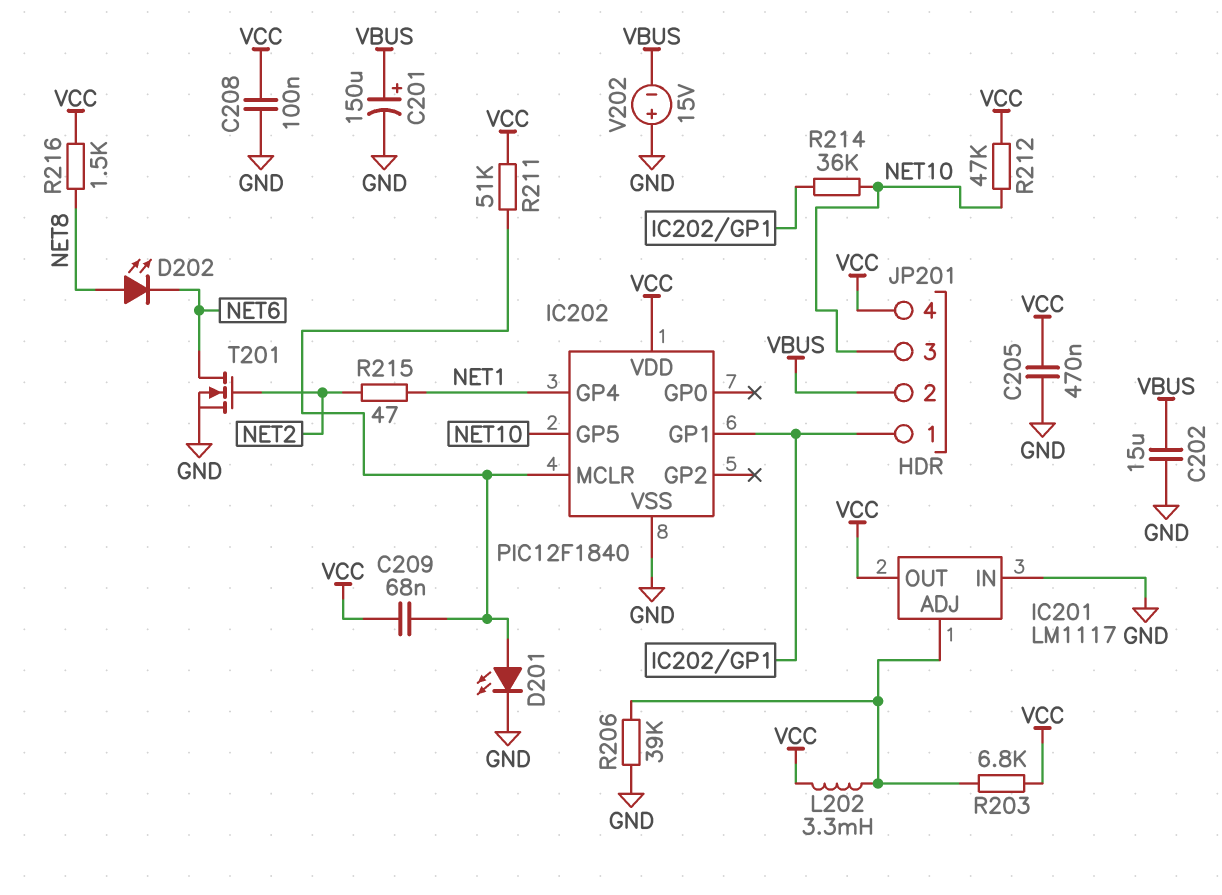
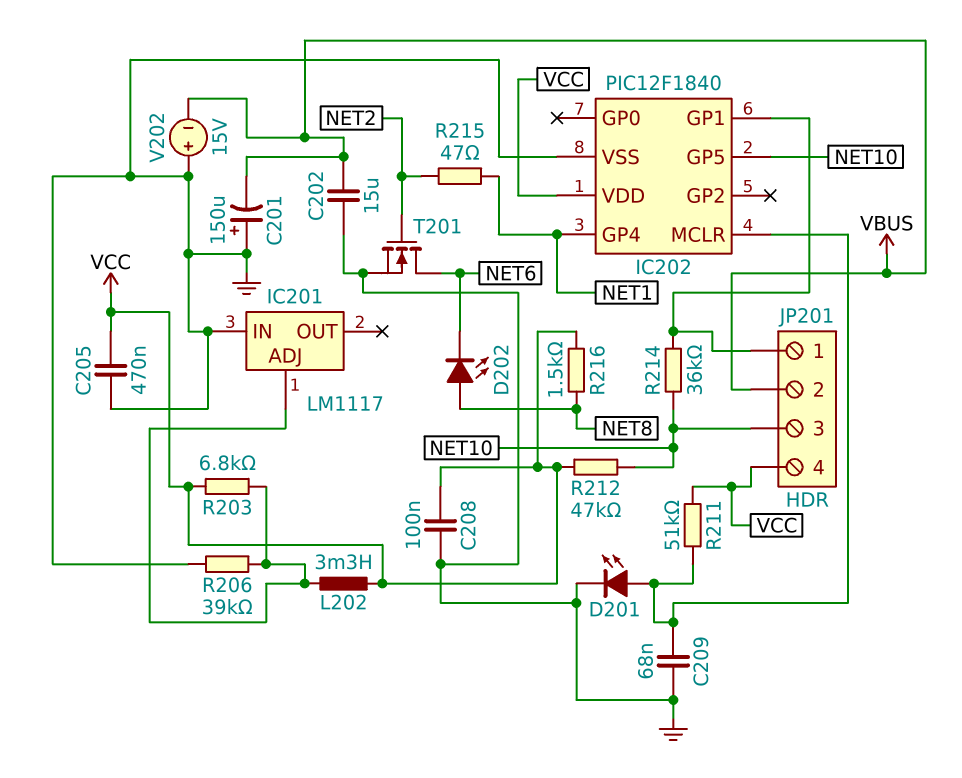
C201: 150uF (plus VBUS, minus GND) -> 150uF (plus GND, minus VBUS)
C209: 68nF (IC202/MCLR, VCC) -> 68nF (GND, IC202/MCLR)
IC201 pin OUT: VCC -> none

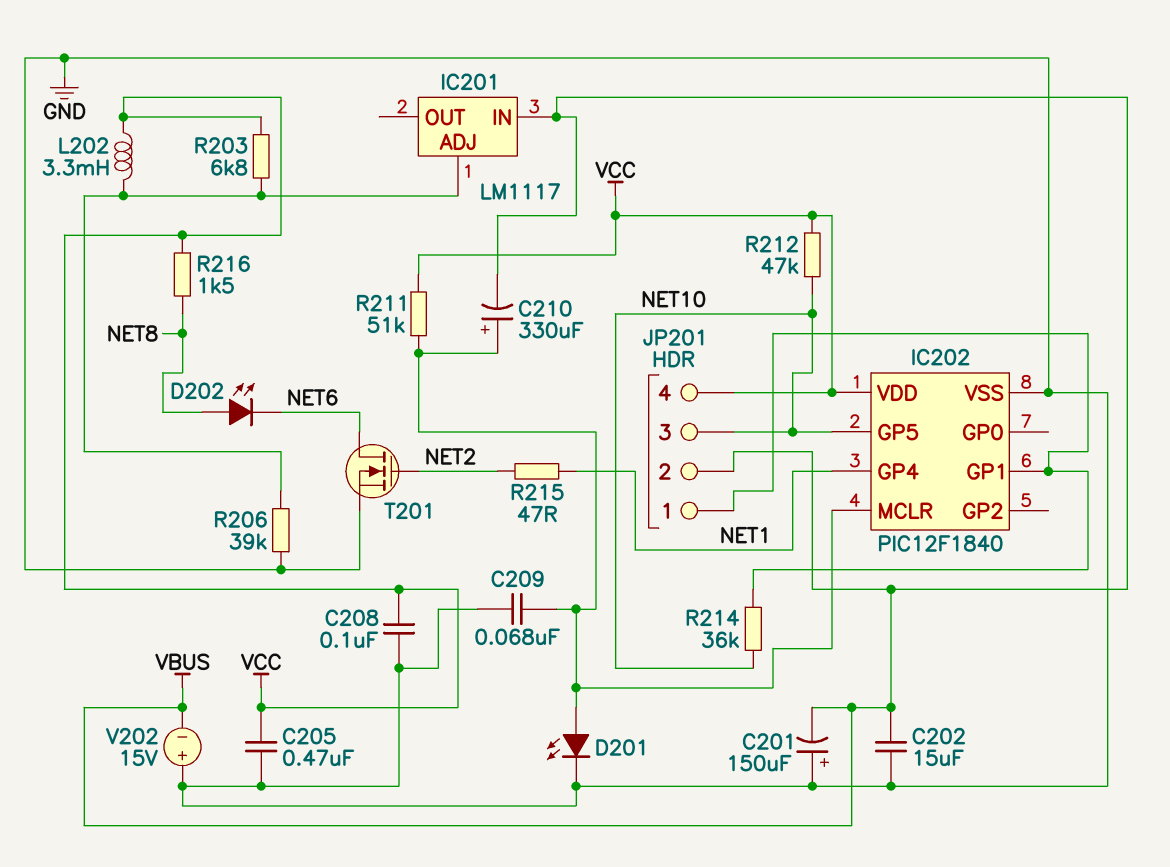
C210: none -> 330uF (plus IC202/MCLR, minus VBUS)
IC201 pin IN: GND -> VBUS

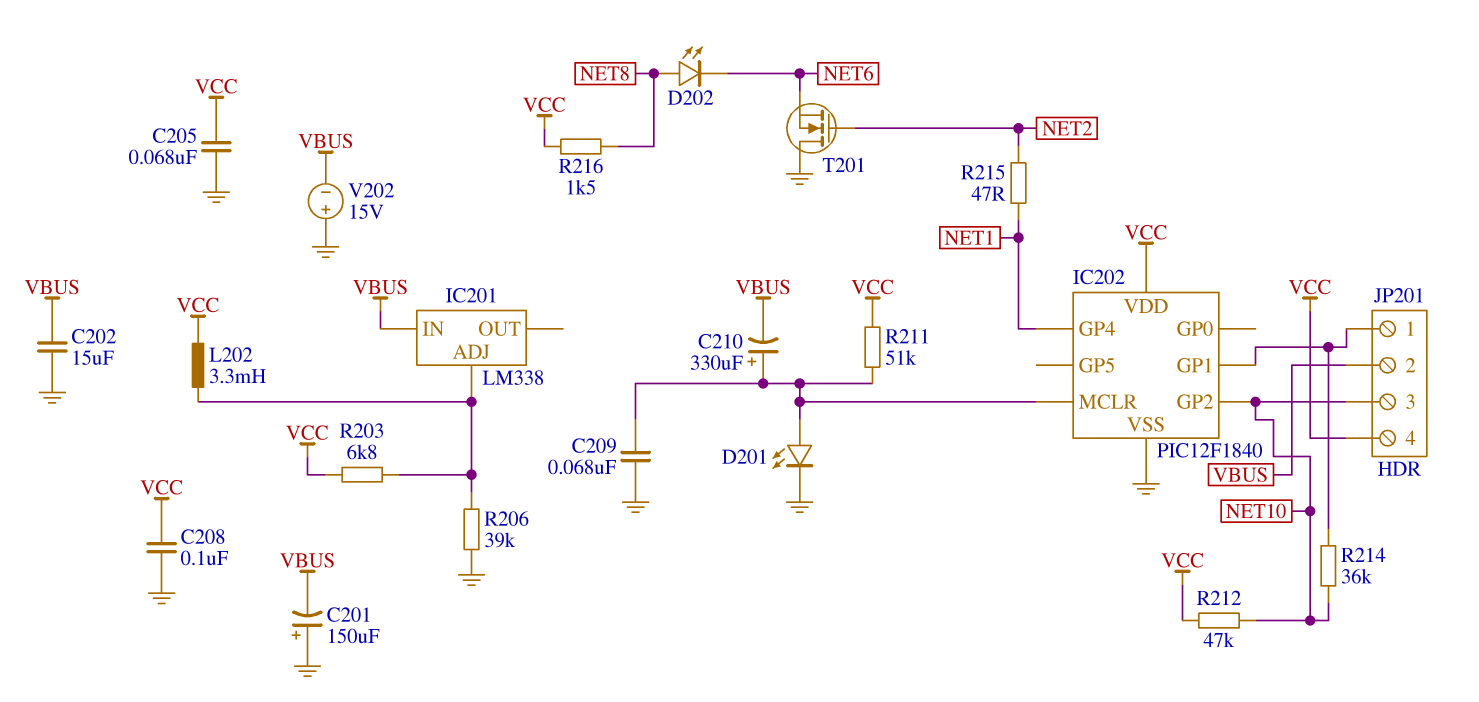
C205: 470nF (GND, VCC) -> 68nF (GND, VCC)
IC201: LM1117 -> LM338
IC202 pin GP2: none -> NET10
IC202 pin GP5: NET10 -> none
T201: NMOS (G NET2, D NET6, S GND) -> NMOS (G NET2, D GND, S NET6)

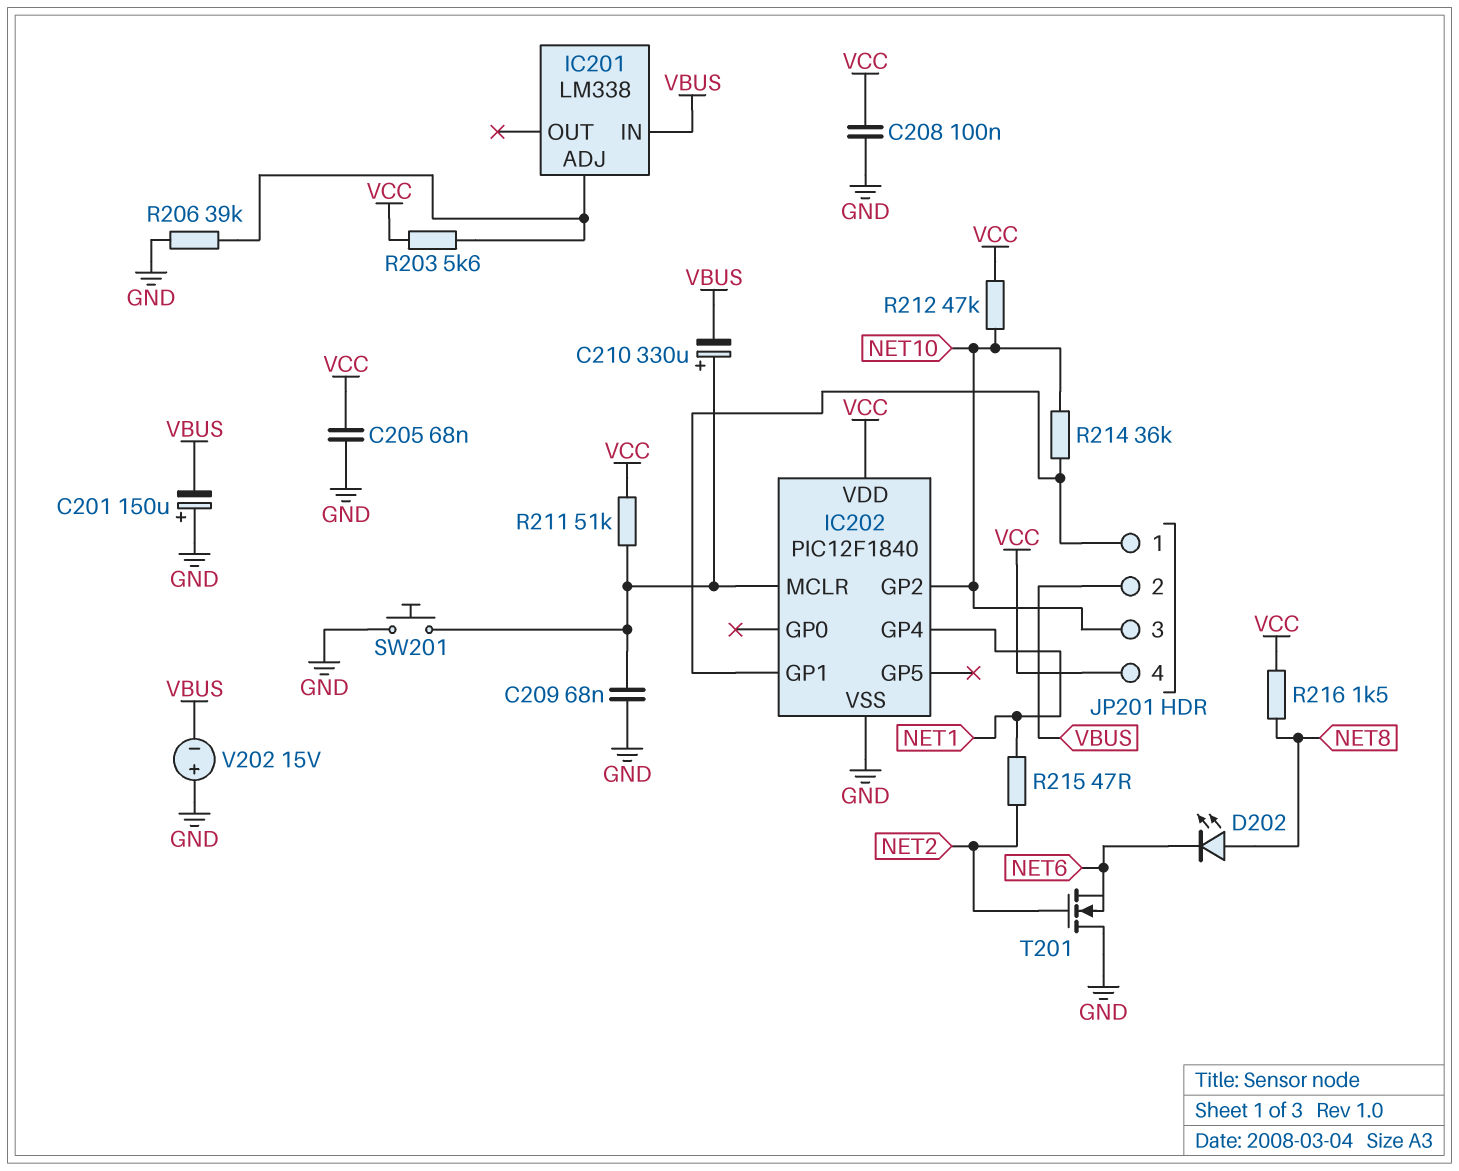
C202: 15uF (GND, VBUS) -> none
D201: LED (A IC202/MCLR, K GND) -> none
L202: 3.3mH (IC201/ADJ, VCC) -> none
R203: 6.8k (IC201/ADJ, VCC) -> 5.6k (IC201/ADJ, VCC)
SW201: none -> button (GND, IC202/MCLR)

